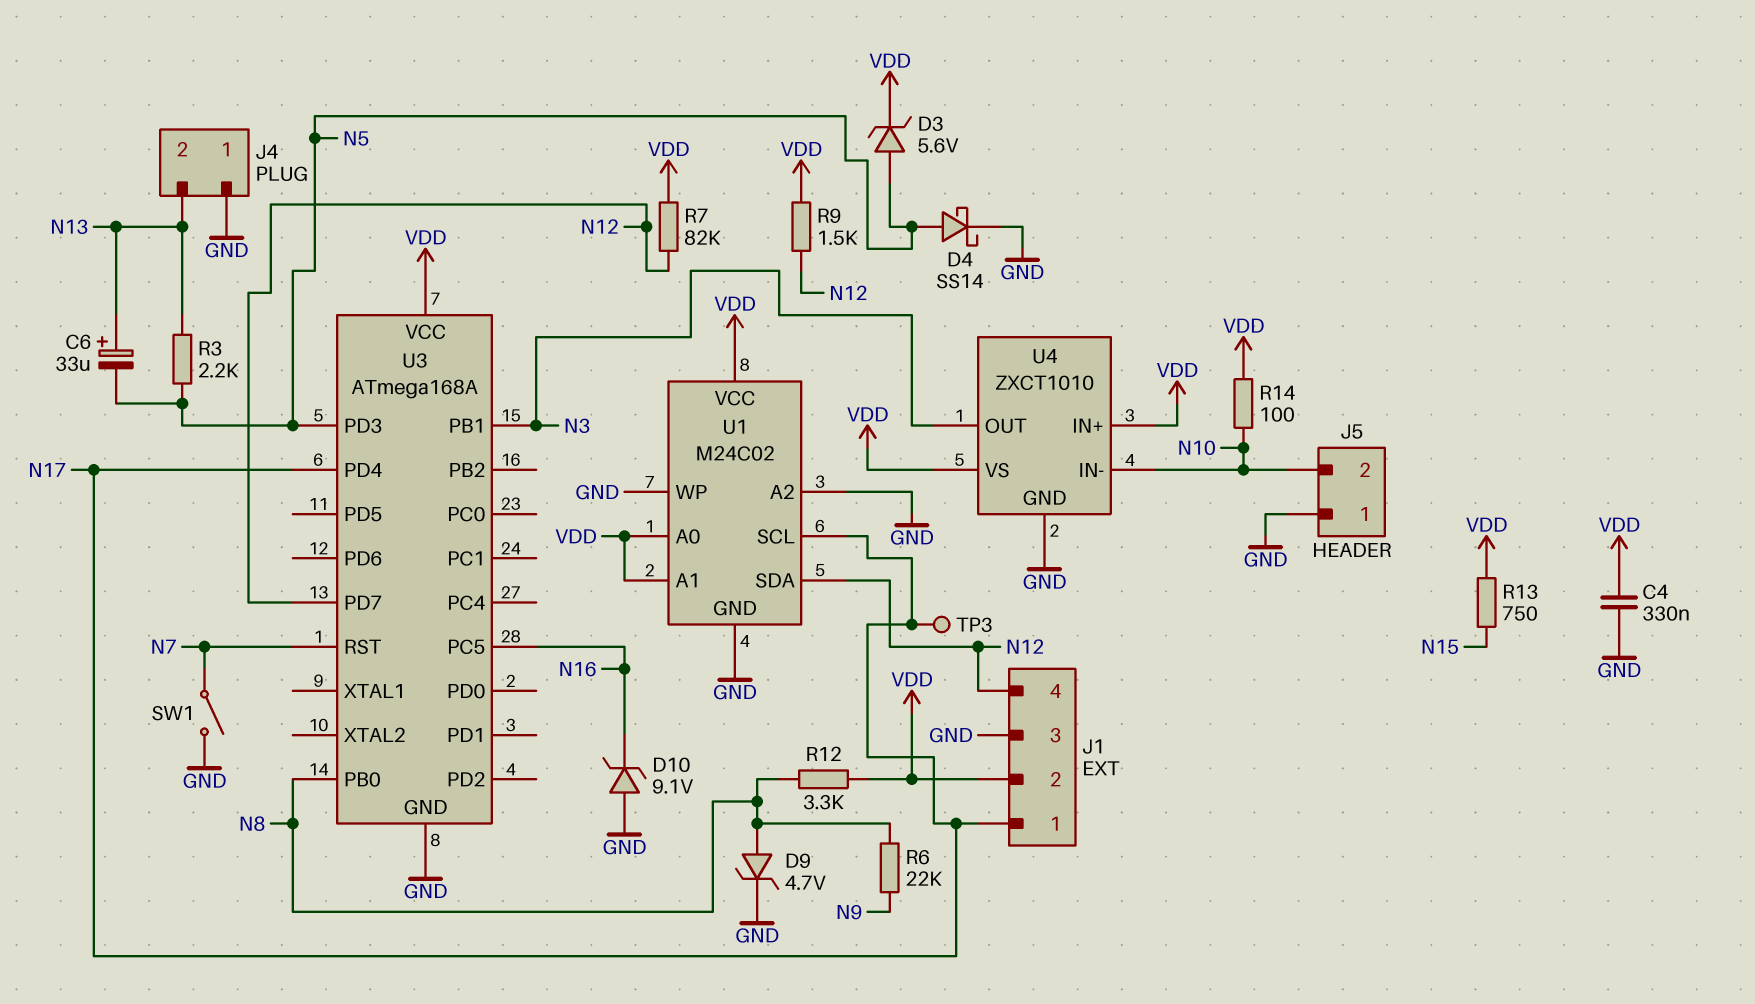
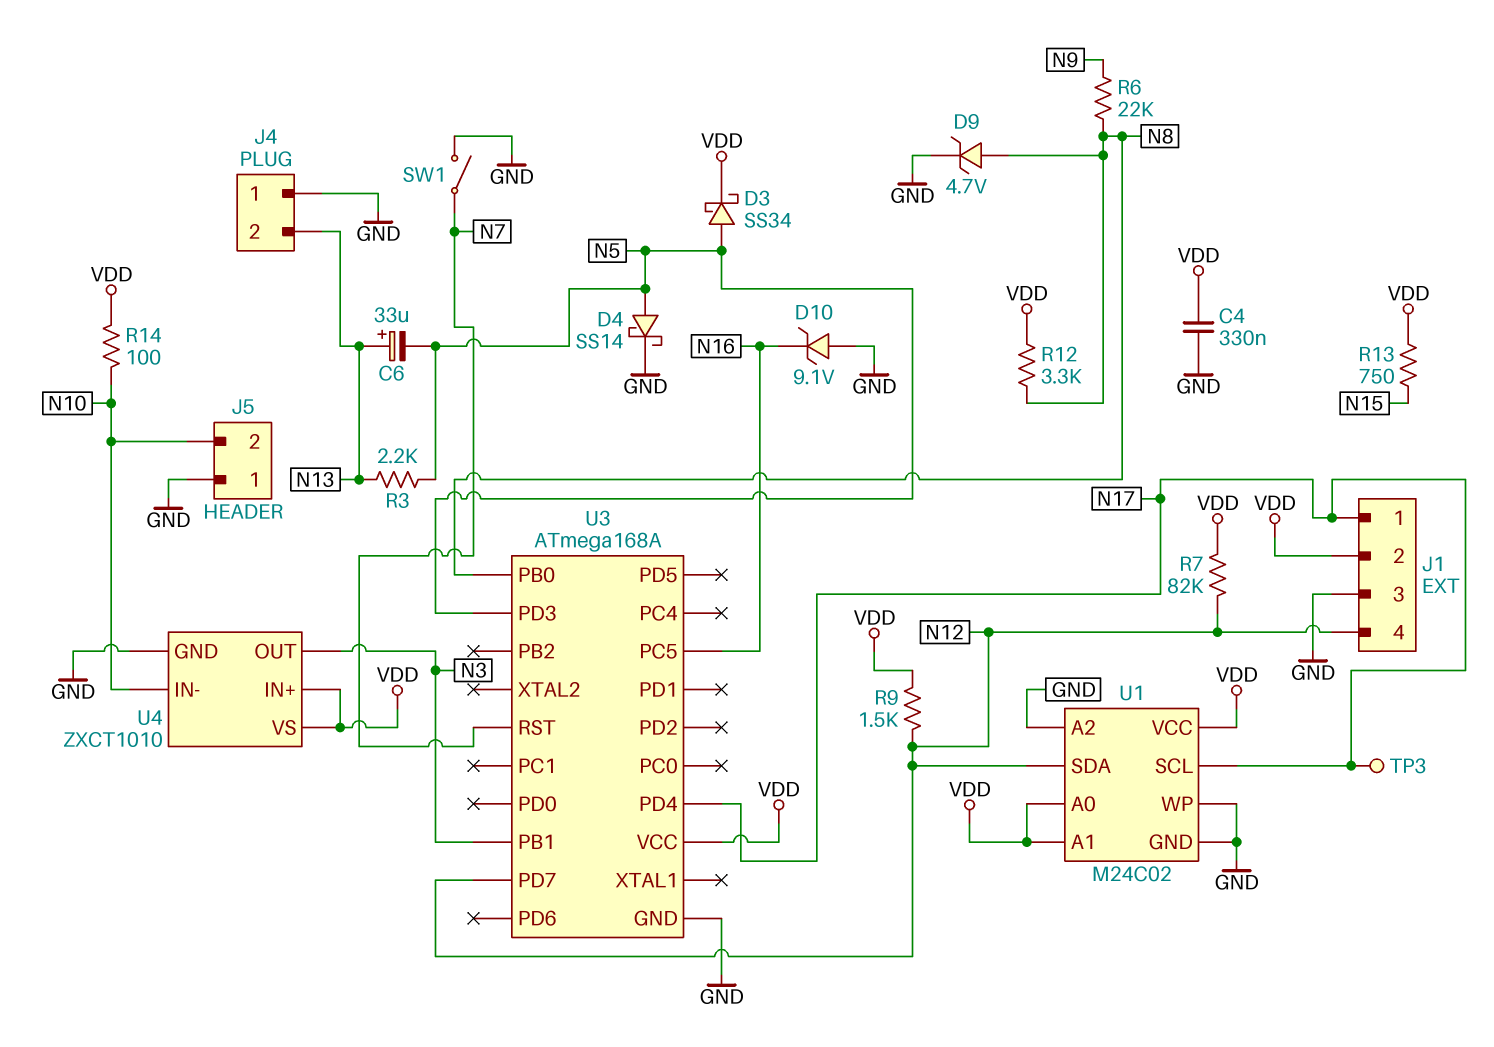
D3: zener 5.6V (A N5, K VDD) -> schottky SS34 (A N5, K VDD)

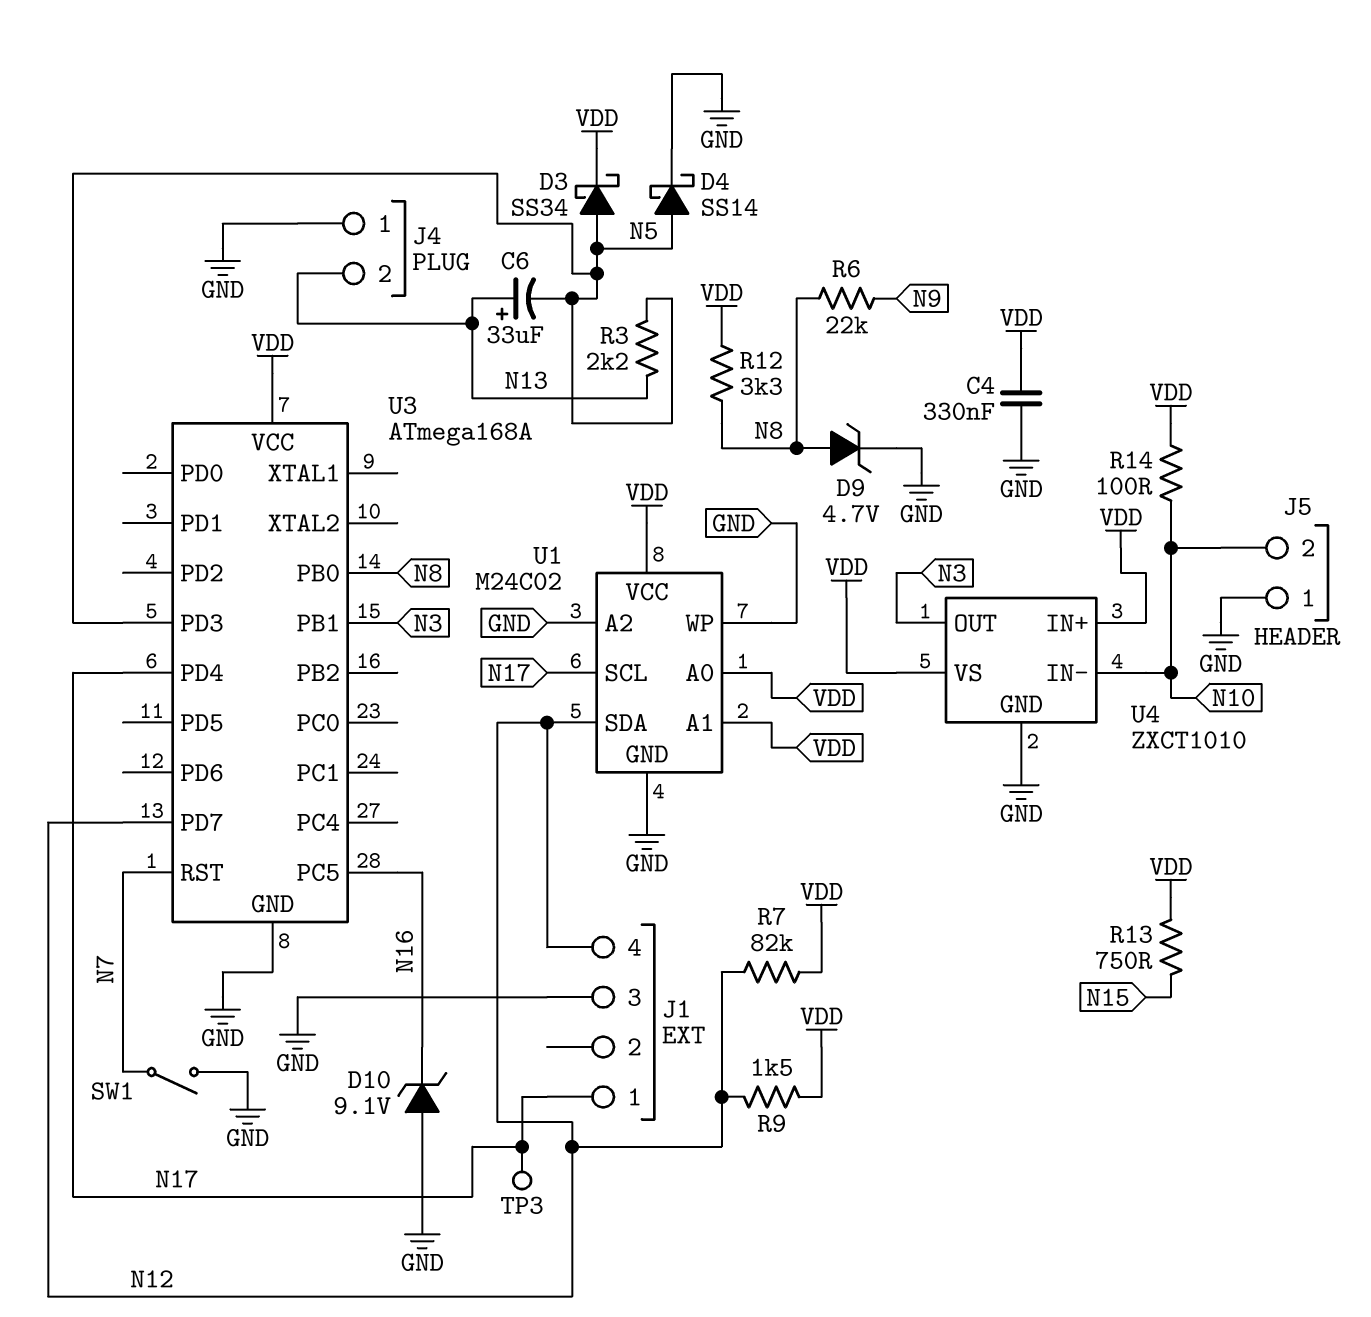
J1 pin 2: VDD -> none

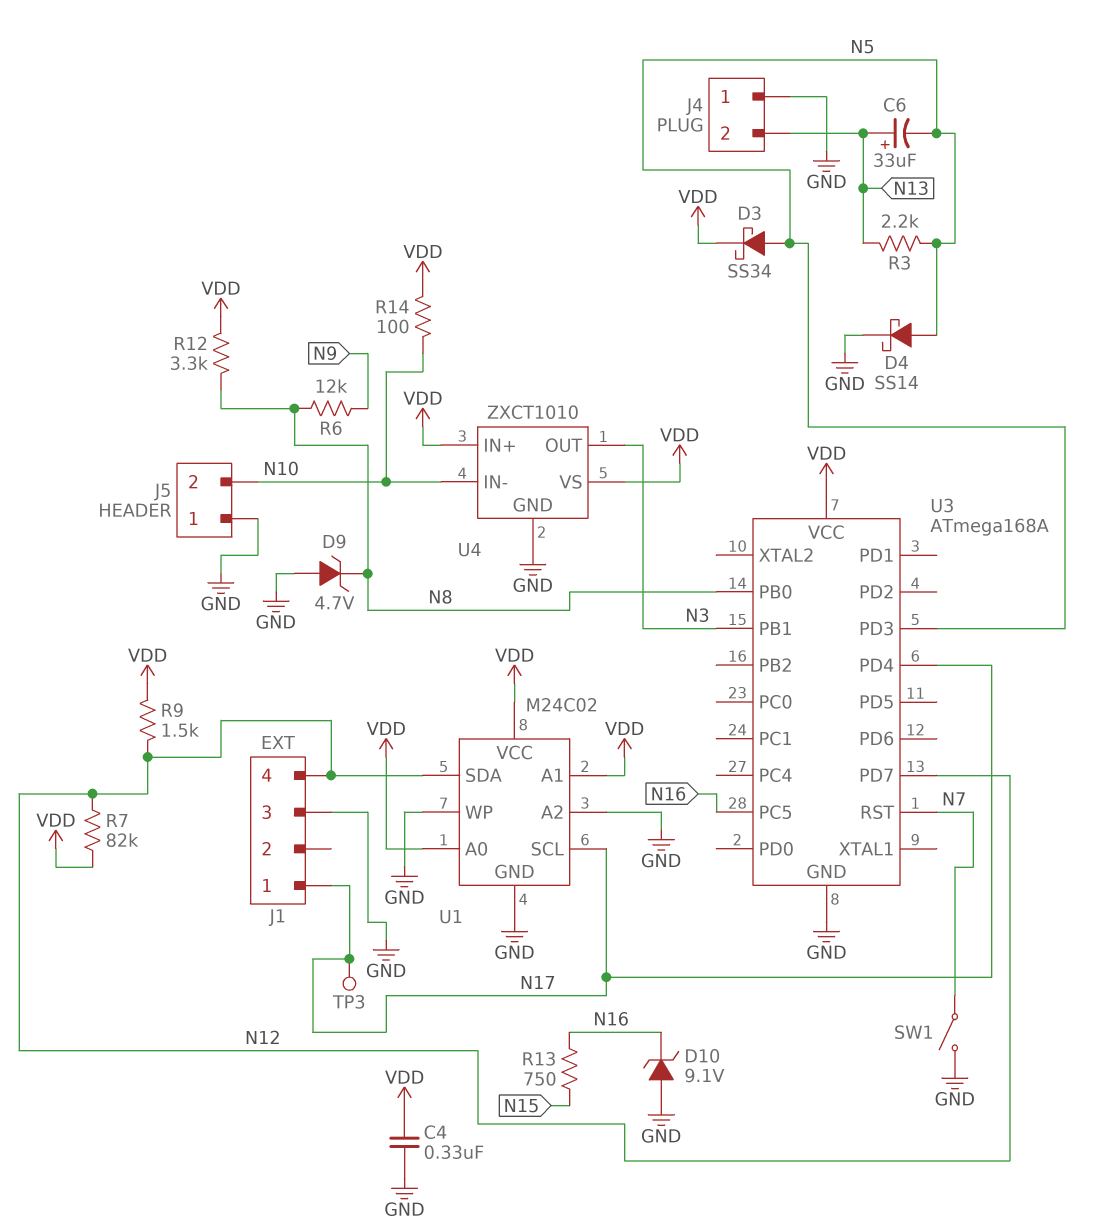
D9: zener 4.7V (A N8, K GND) -> zener 4.7V (A GND, K N8)
R6: 22k (N8, N9) -> 12k (N8, N9)
R13: 750 (N15, VDD) -> 750 (N15, N16)

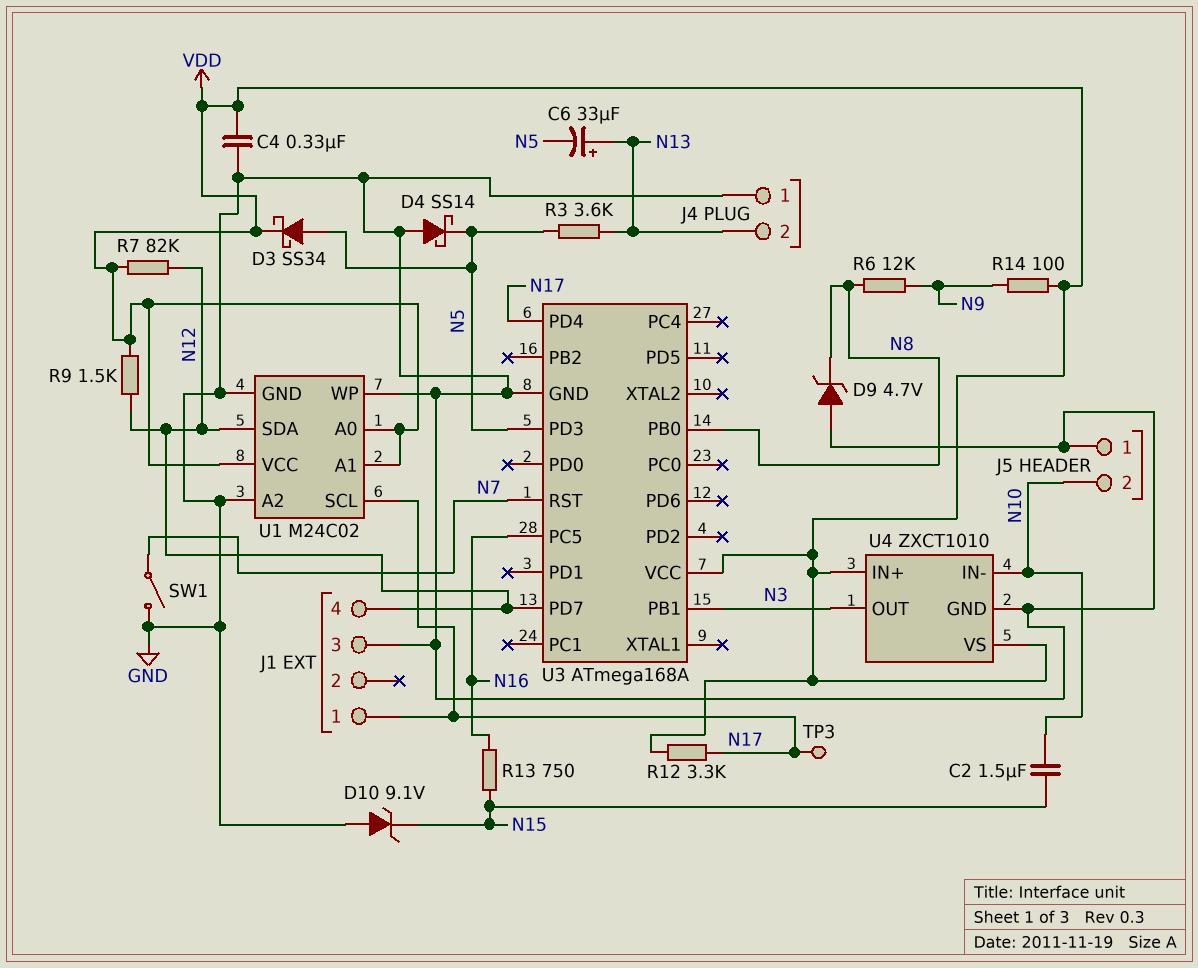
C2: none -> 1.5uF (N10, N15)
D4: schottky SS14 (A N5, K GND) -> schottky SS14 (A GND, K N5)
D10: zener 9.1V (A GND, K N16) -> zener 9.1V (A GND, K N15)
R3: 2.2k (N5, N13) -> 3.6k (N5, N13)
R12: 3.3k (N8, VDD) -> 3.3k (N17, VDD)
R14: 100 (N10, VDD) -> 100 (N9, VDD)

